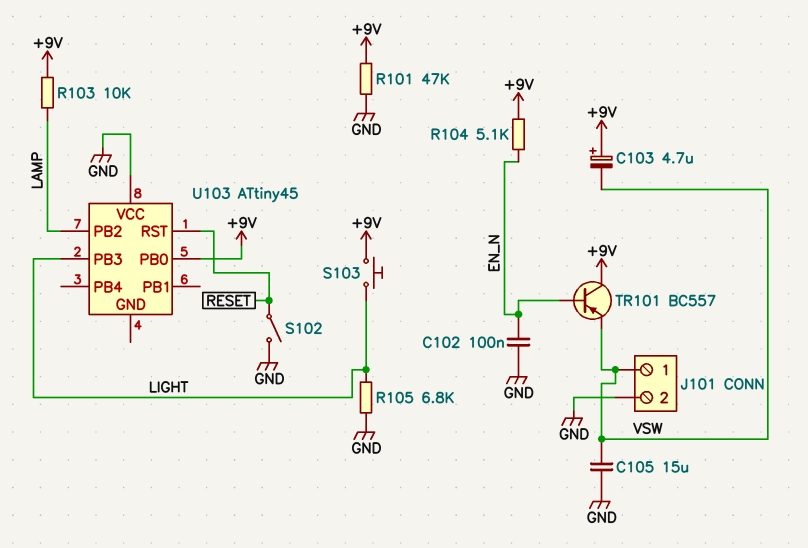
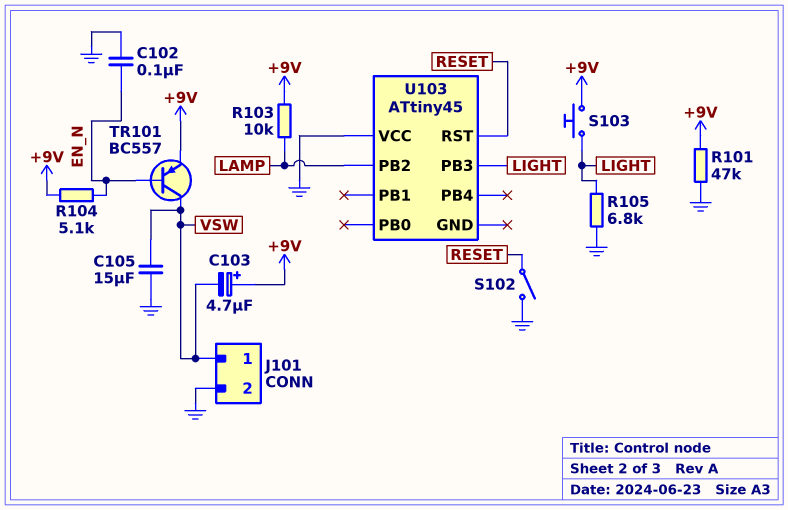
TR101: PNP BC557 (B EN_N, C +9V, E VSW) -> PNP BC557 (B EN_N, C VSW, E +9V)
U103 pin PB0: +9V -> none

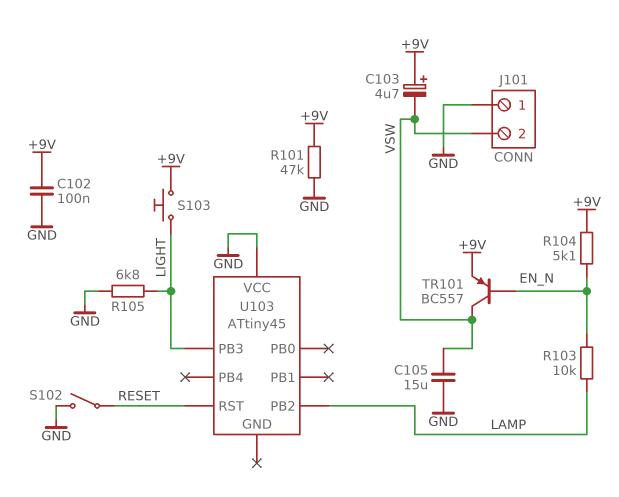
C102: 100nF (EN_N, GND) -> 100nF (+9V, GND)
J101 pin 1: VSW -> GND
J101 pin 2: GND -> VSW
R103: 10k (+9V, LAMP) -> 10k (EN_N, LAMP)

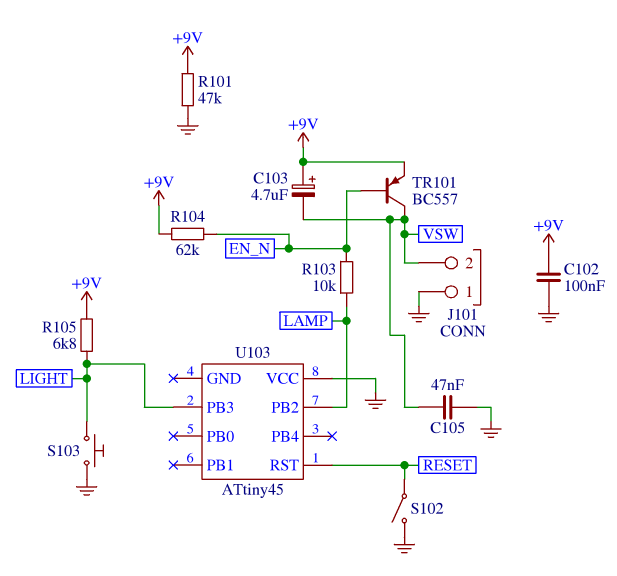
C105: 15uF (GND, VSW) -> 47nF (GND, VSW)
R104: 5.1k (+9V, EN_N) -> 62k (+9V, EN_N)
R105: 6.8k (GND, LIGHT) -> 6.8k (+9V, LIGHT)
S103: button (+9V, LIGHT) -> button (GND, LIGHT)

